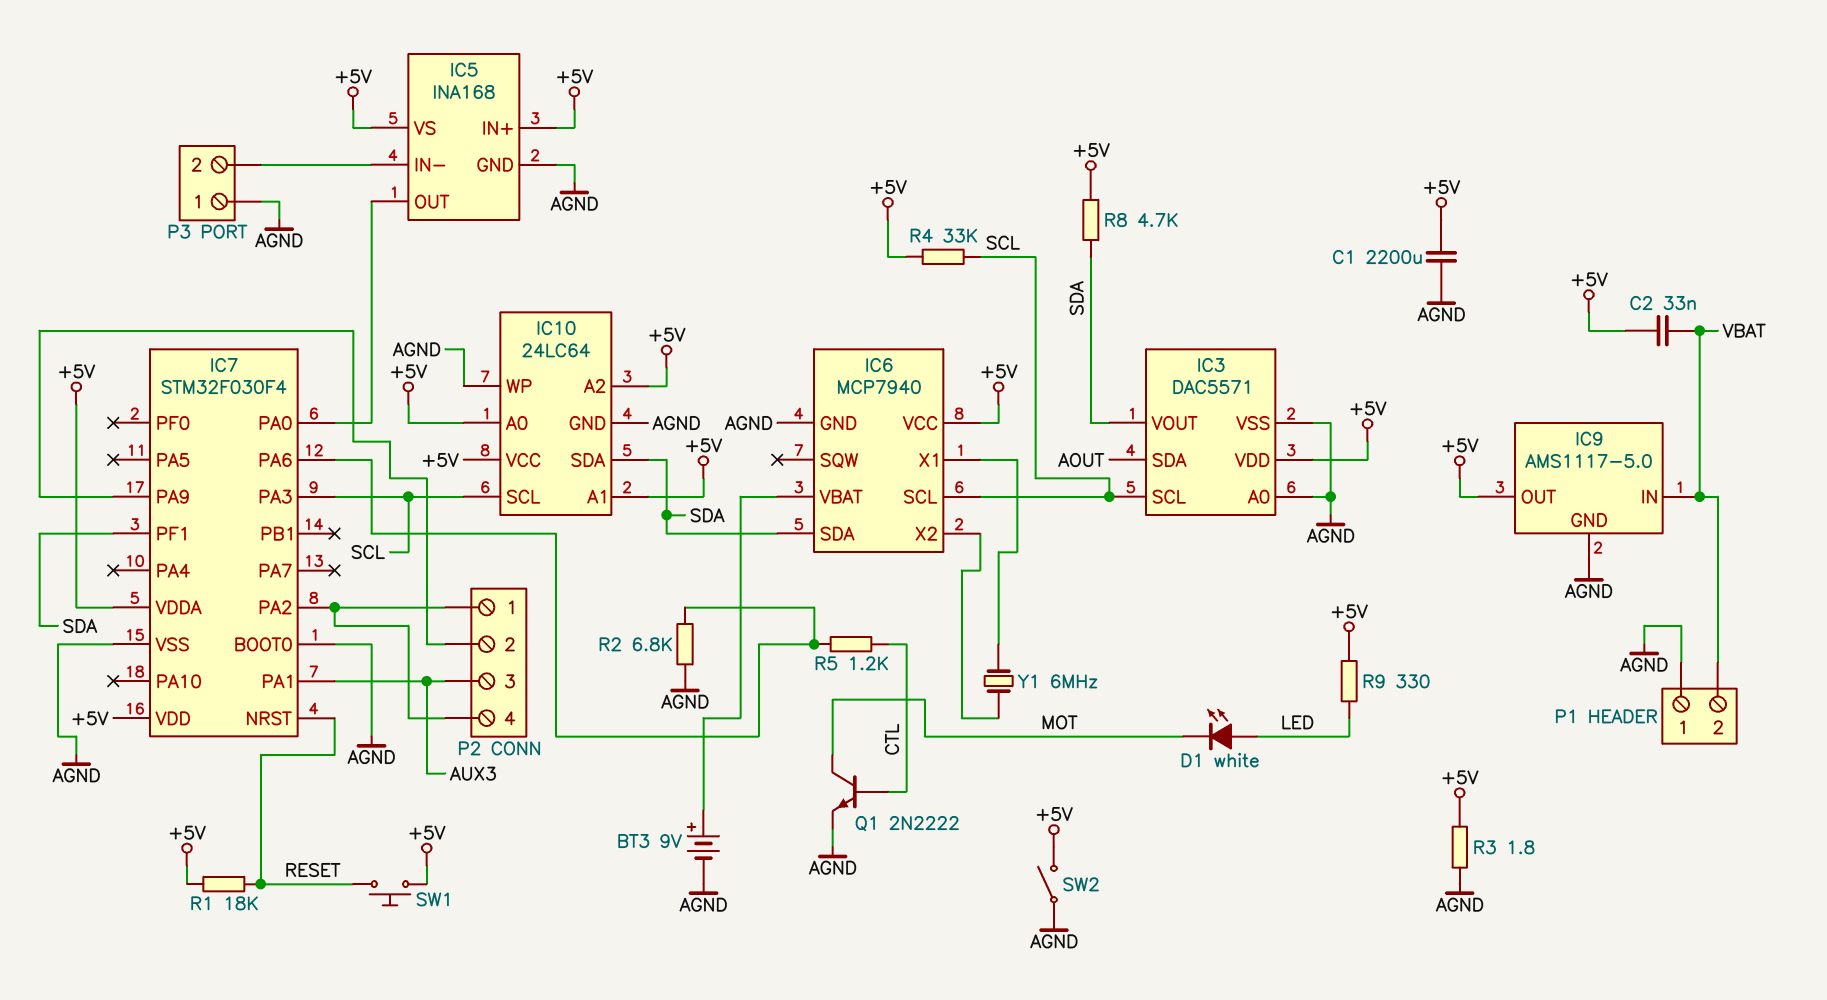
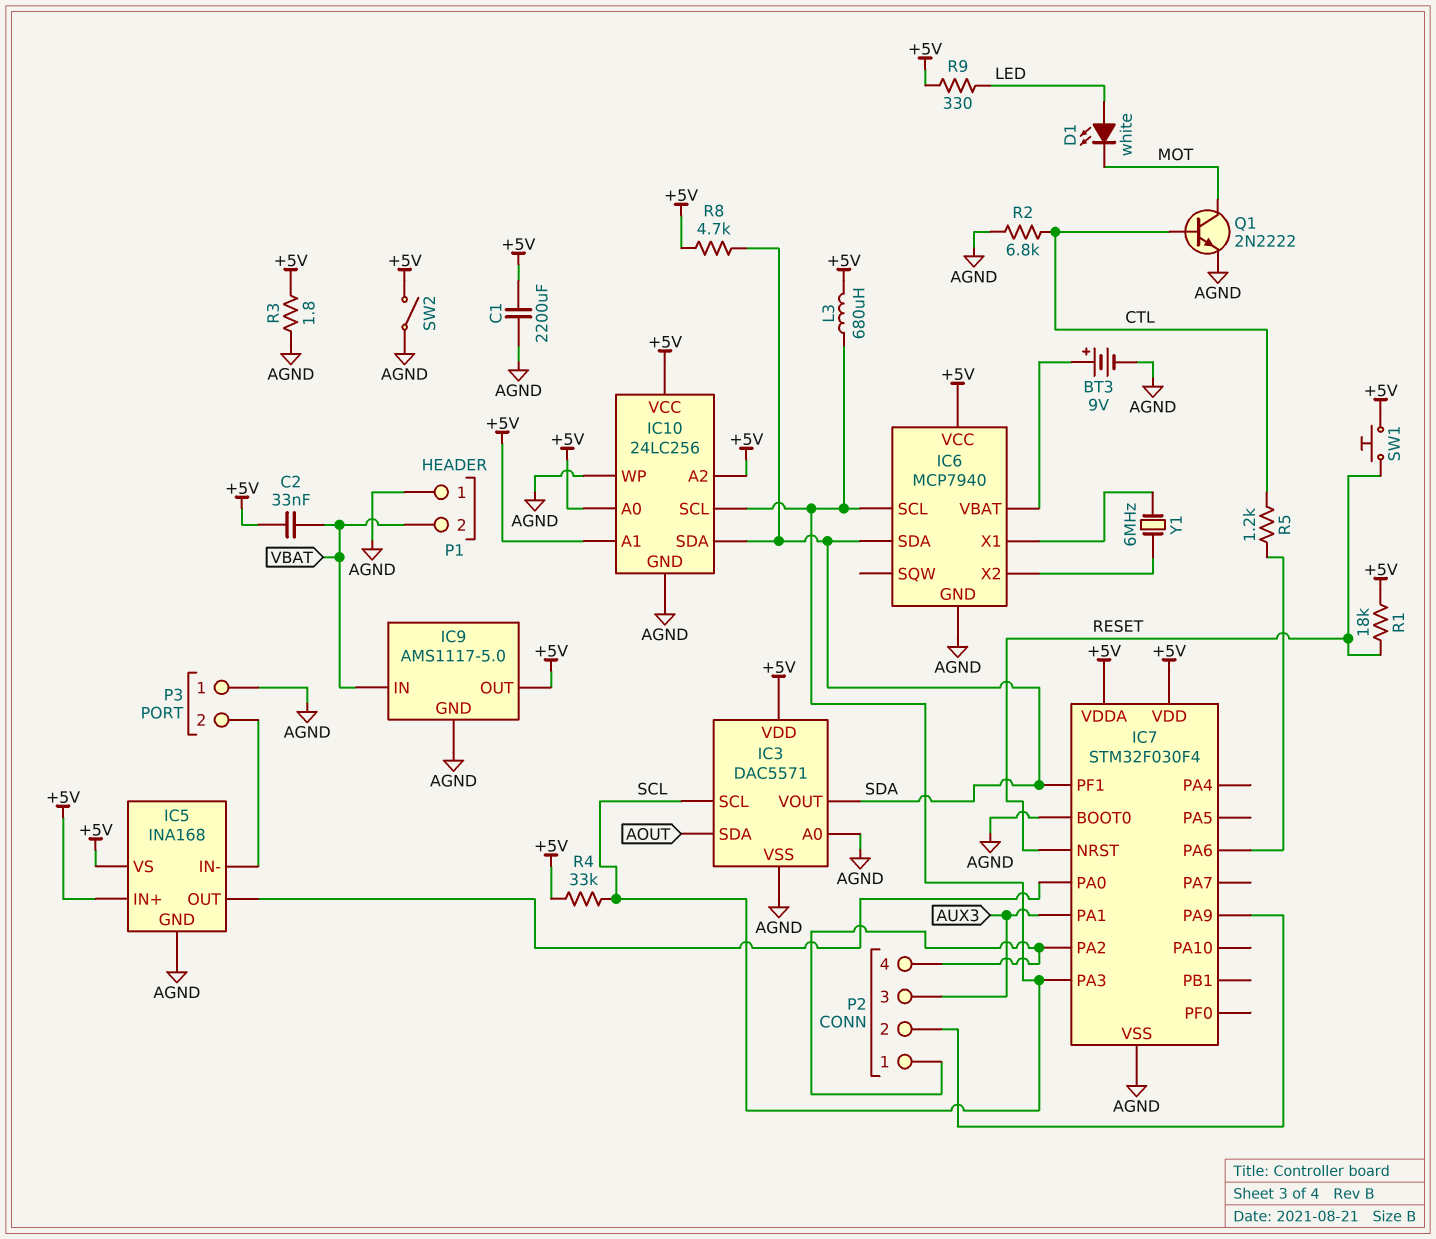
IC10: 24LC64 -> 24LC256
L3: none -> 680uH (+5V, SCL)
R2: 6.8k (AGND, IC7/PA6) -> 6.8k (AGND, CTL)

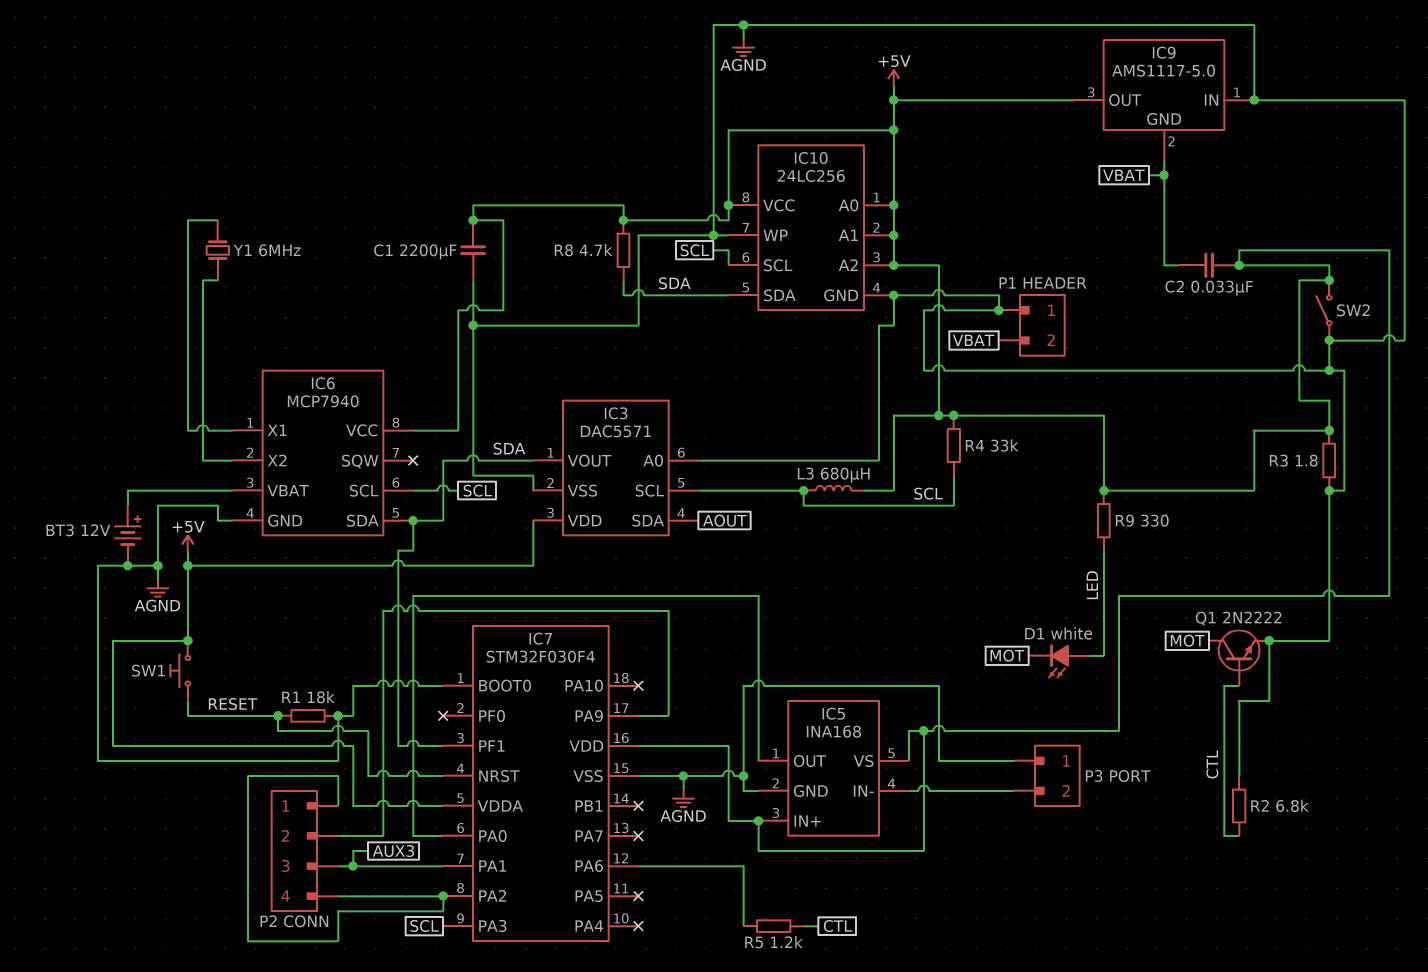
BT3: 9V (plus IC6/VBAT, minus AGND) -> 12V (plus IC6/VBAT, minus AGND)
IC9 pin GND: AGND -> VBAT
IC9 pin IN: VBAT -> AGND
R1: 18k (+5V, RESET) -> 18k (AGND, RESET)

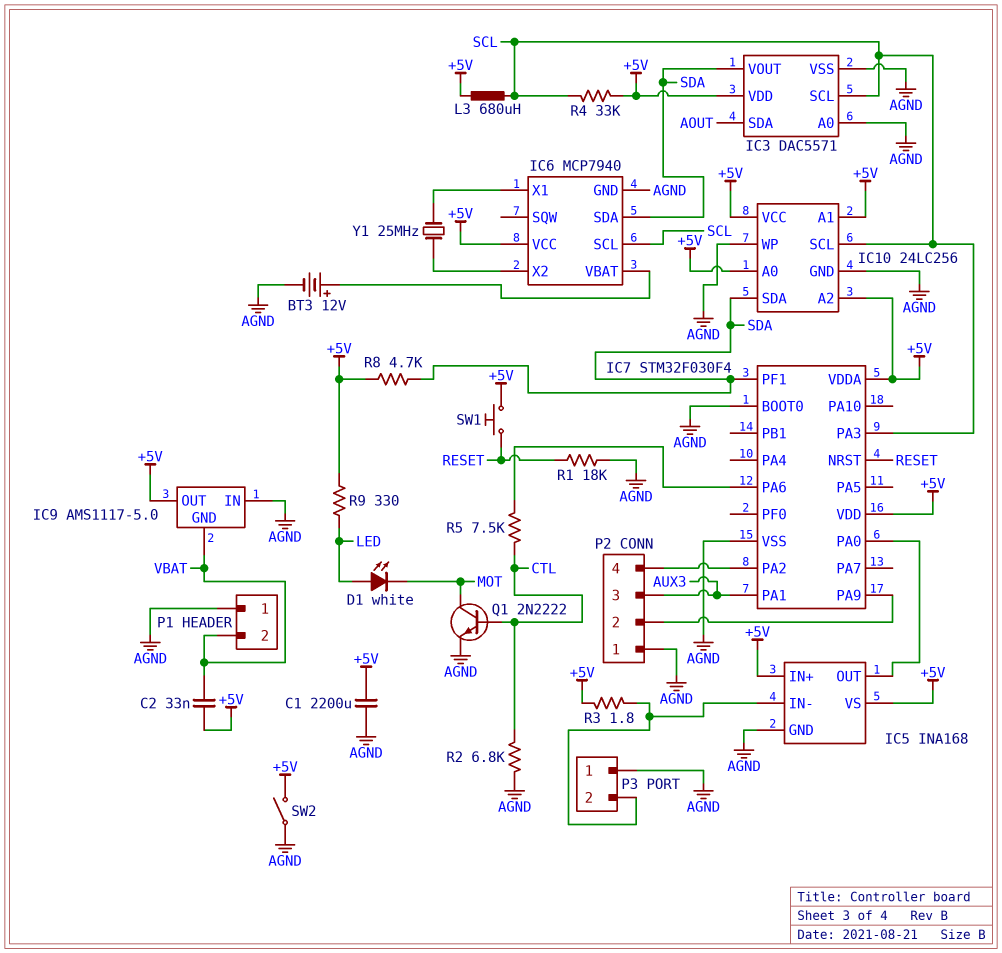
P2 pin 1: IC7/PA2 -> AGND
R3: 1.8 (+5V, AGND) -> 1.8 (+5V, IC5/IN-)
R5: 1.2k (CTL, IC7/PA6) -> 7.5k (CTL, IC7/PA6)
Y1: 6MHz (IC6/X1, IC6/X2) -> 25MHz (IC6/X1, IC6/X2)

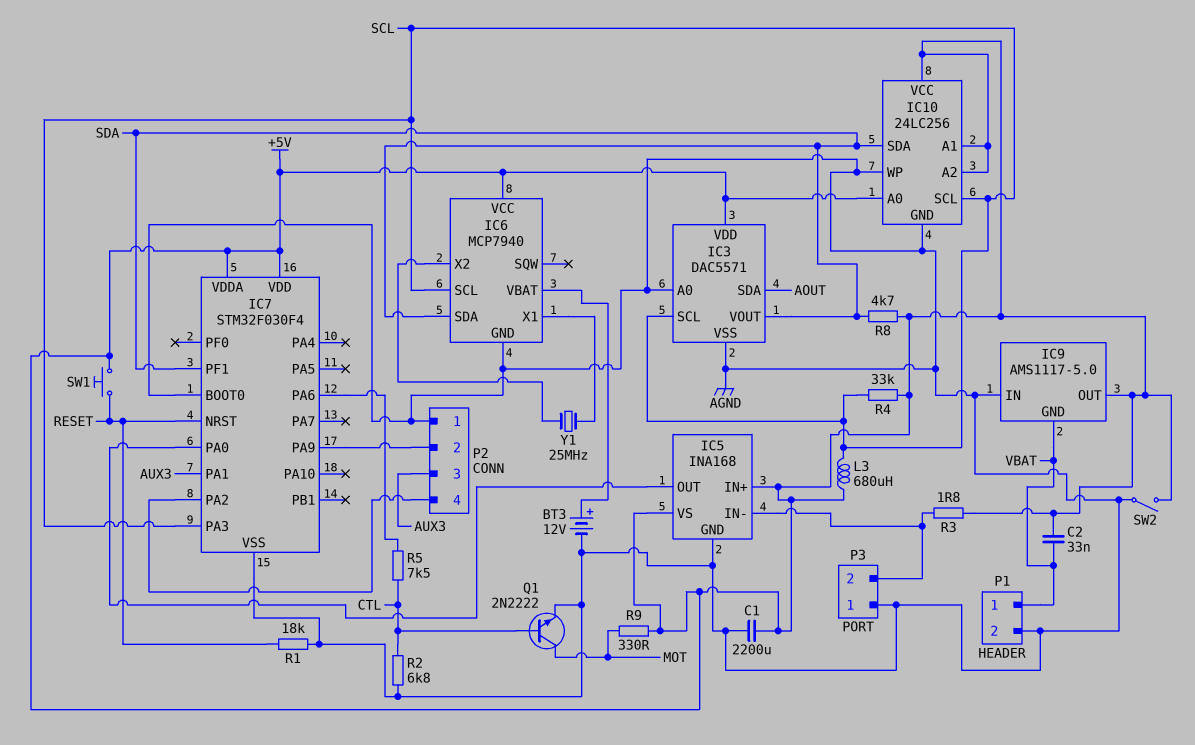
D1: LED white (A LED, K MOT) -> none
P1 pin 1: AGND -> VBAT
P1 pin 2: VBAT -> AGND
R9: 330 (+5V, LED) -> 330 (+5V, MOT)

